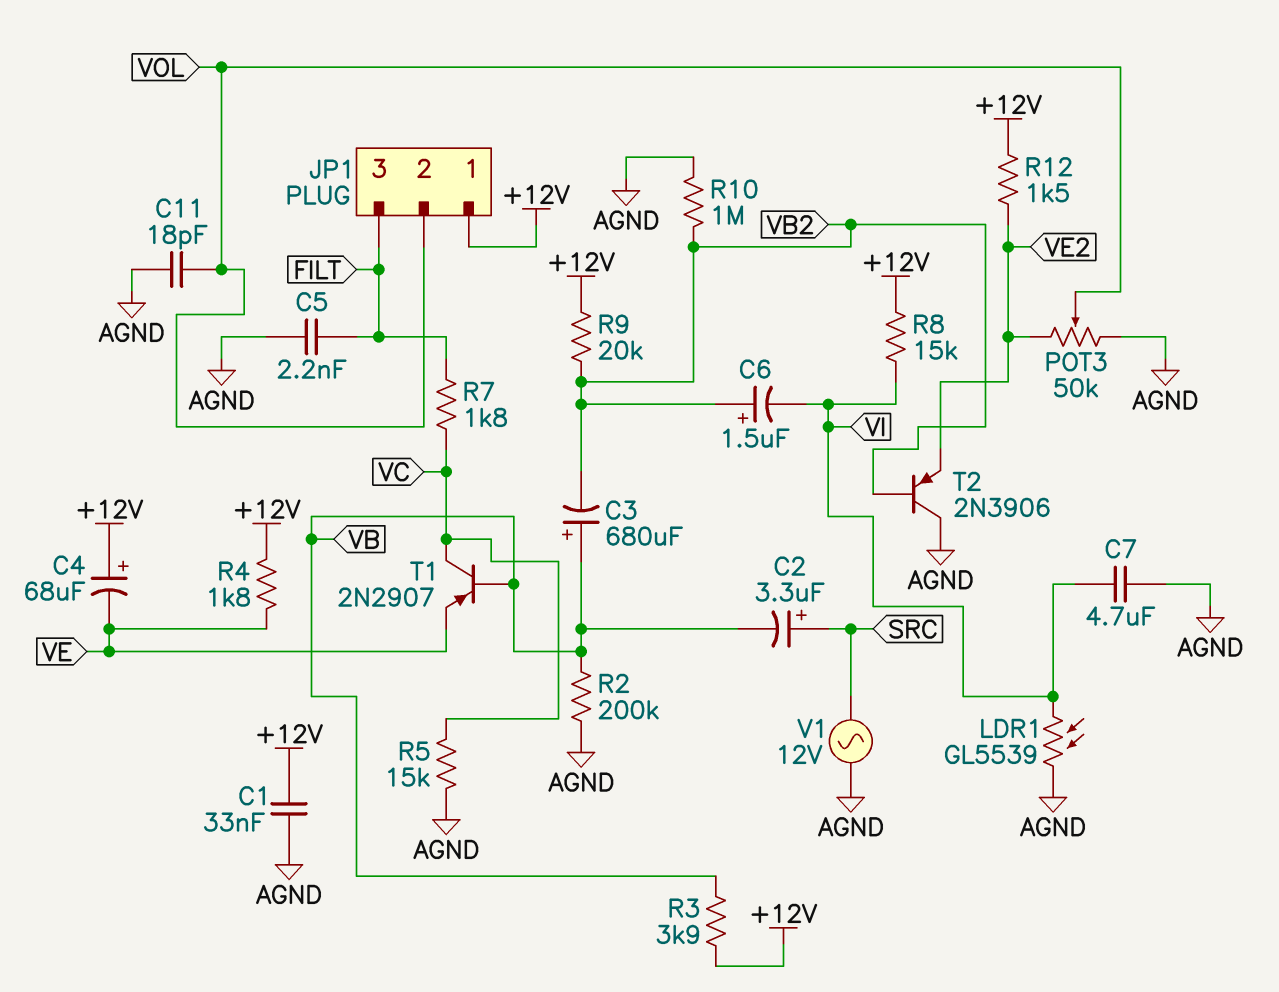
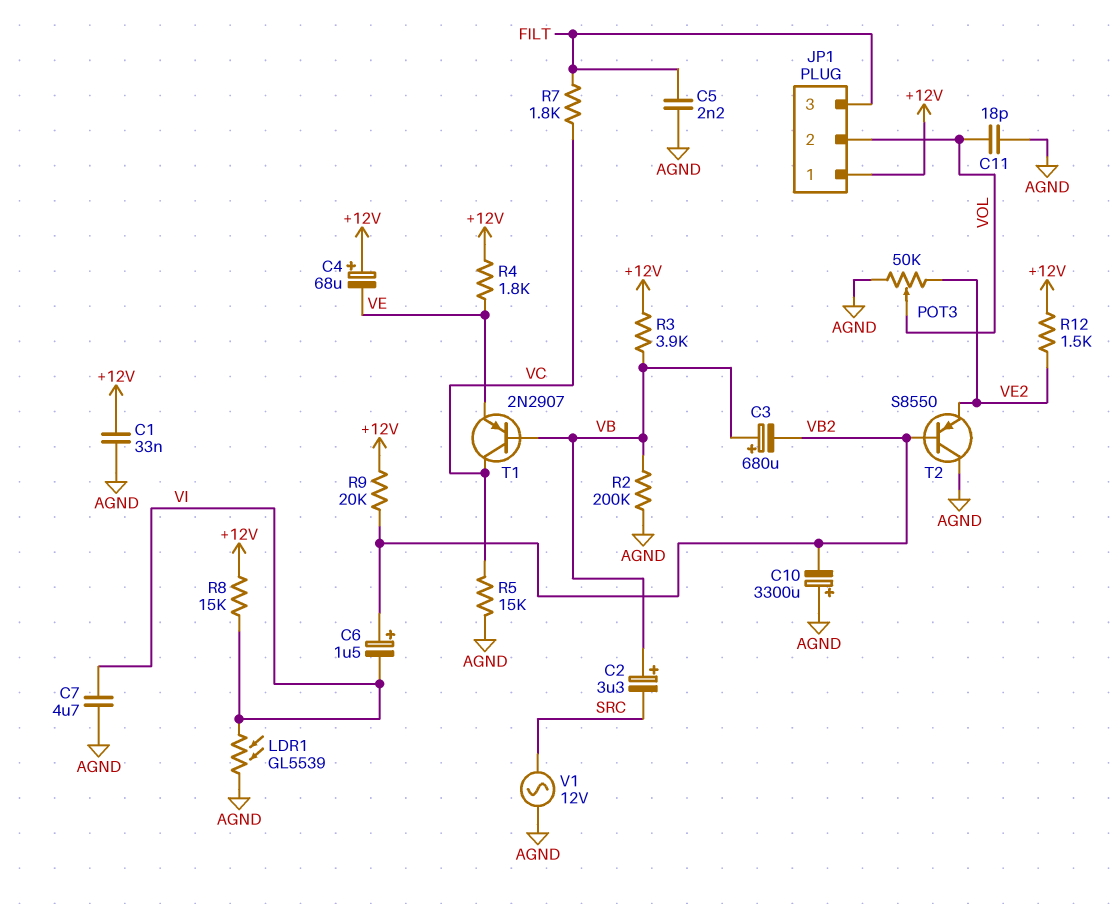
C2: 3.3uF (plus SRC, minus VB) -> 3.3uF (plus VB, minus SRC)
C10: none -> 3300uF (plus AGND, minus VB2)
R10: 1M (AGND, VB2) -> none
T2: PNP 2N3906 (B VB2, C AGND, E VE2) -> PNP S8550 (B VB2, C AGND, E VE2)

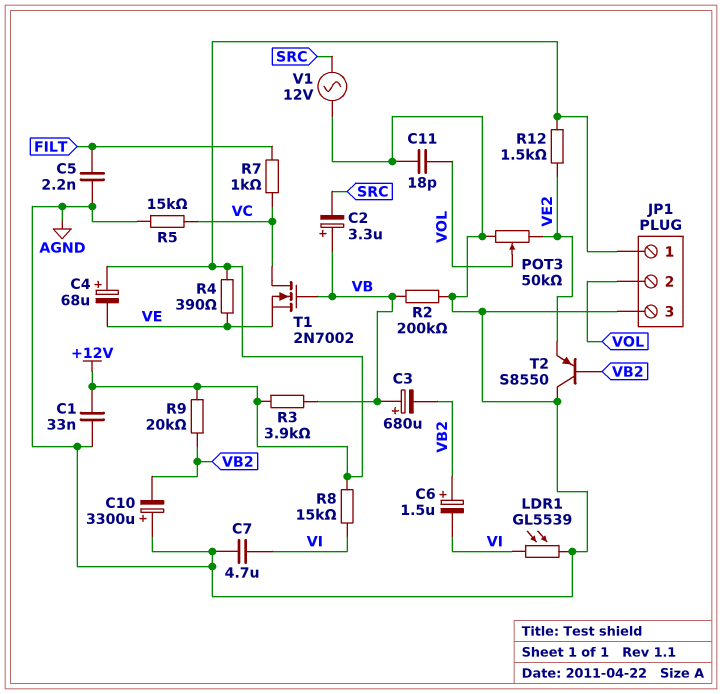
JP1 pin 3: FILT -> AGND
R4: 1.8k (+12V, VE) -> 390 (+12V, VE)
R7: 1.8k (FILT, VC) -> 1k (FILT, VC)
T1: PNP 2N2907 (B VB, C VC, E VE) -> NMOS 2N7002 (G VB, D VC, S VE)

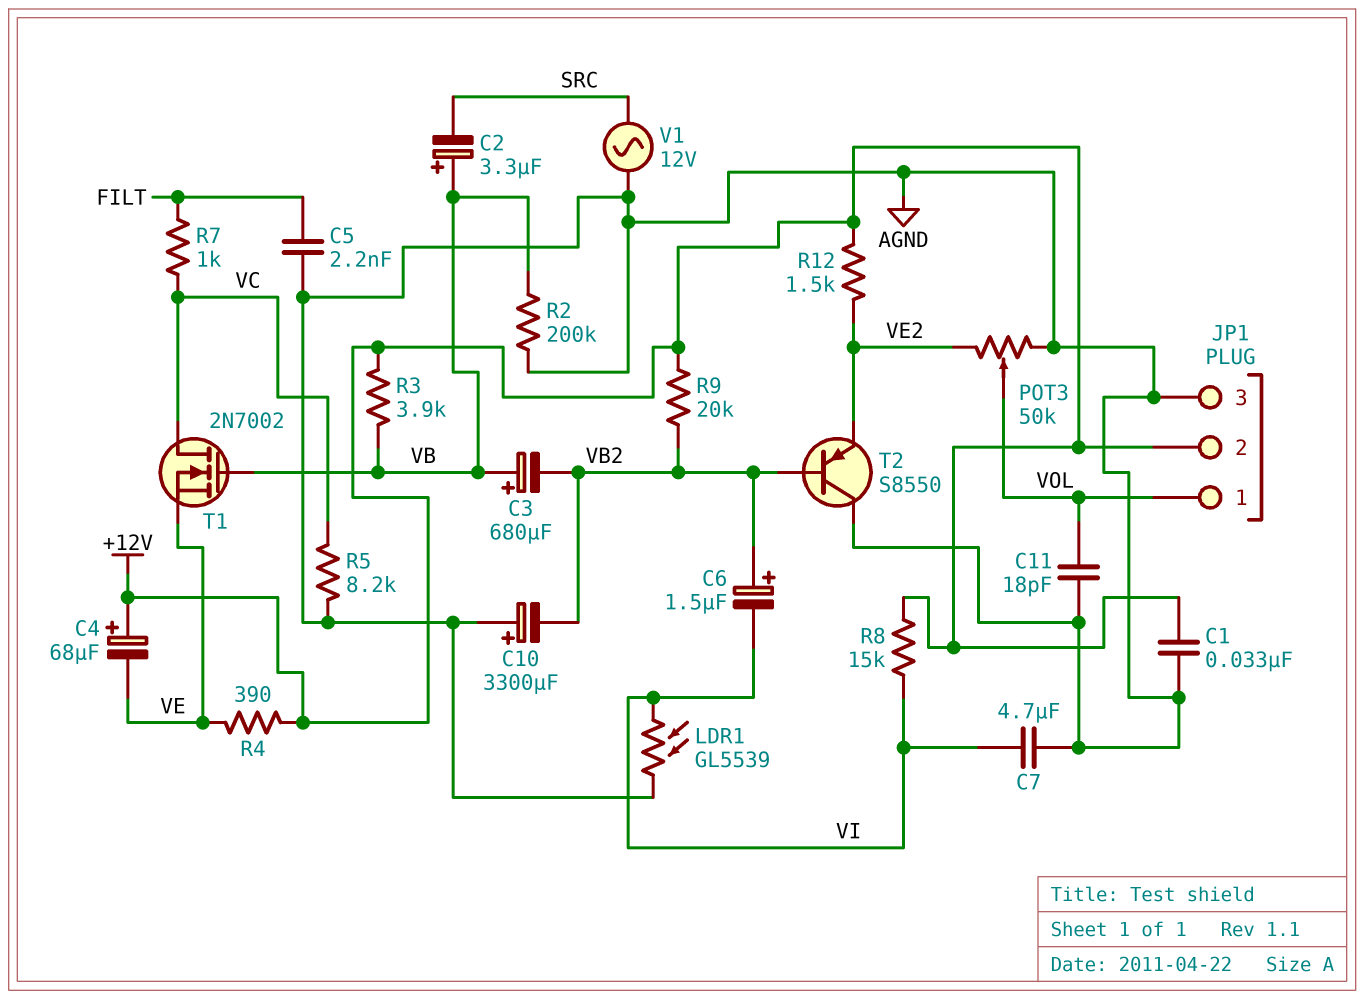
JP1 pin 1: +12V -> VOL
JP1 pin 2: VOL -> +12V
R5: 15k (AGND, VC) -> 8.2k (AGND, VC)

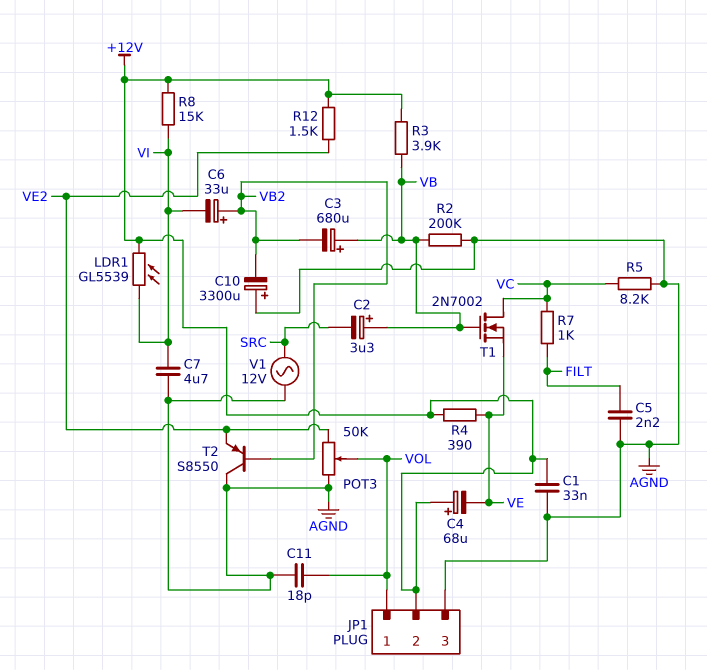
C6: 1.5uF (plus VB2, minus VI) -> 33uF (plus VB2, minus VI)
LDR1: GL5539 (AGND, VI) -> GL5539 (+12V, VI)
R9: 20k (+12V, VB2) -> none

